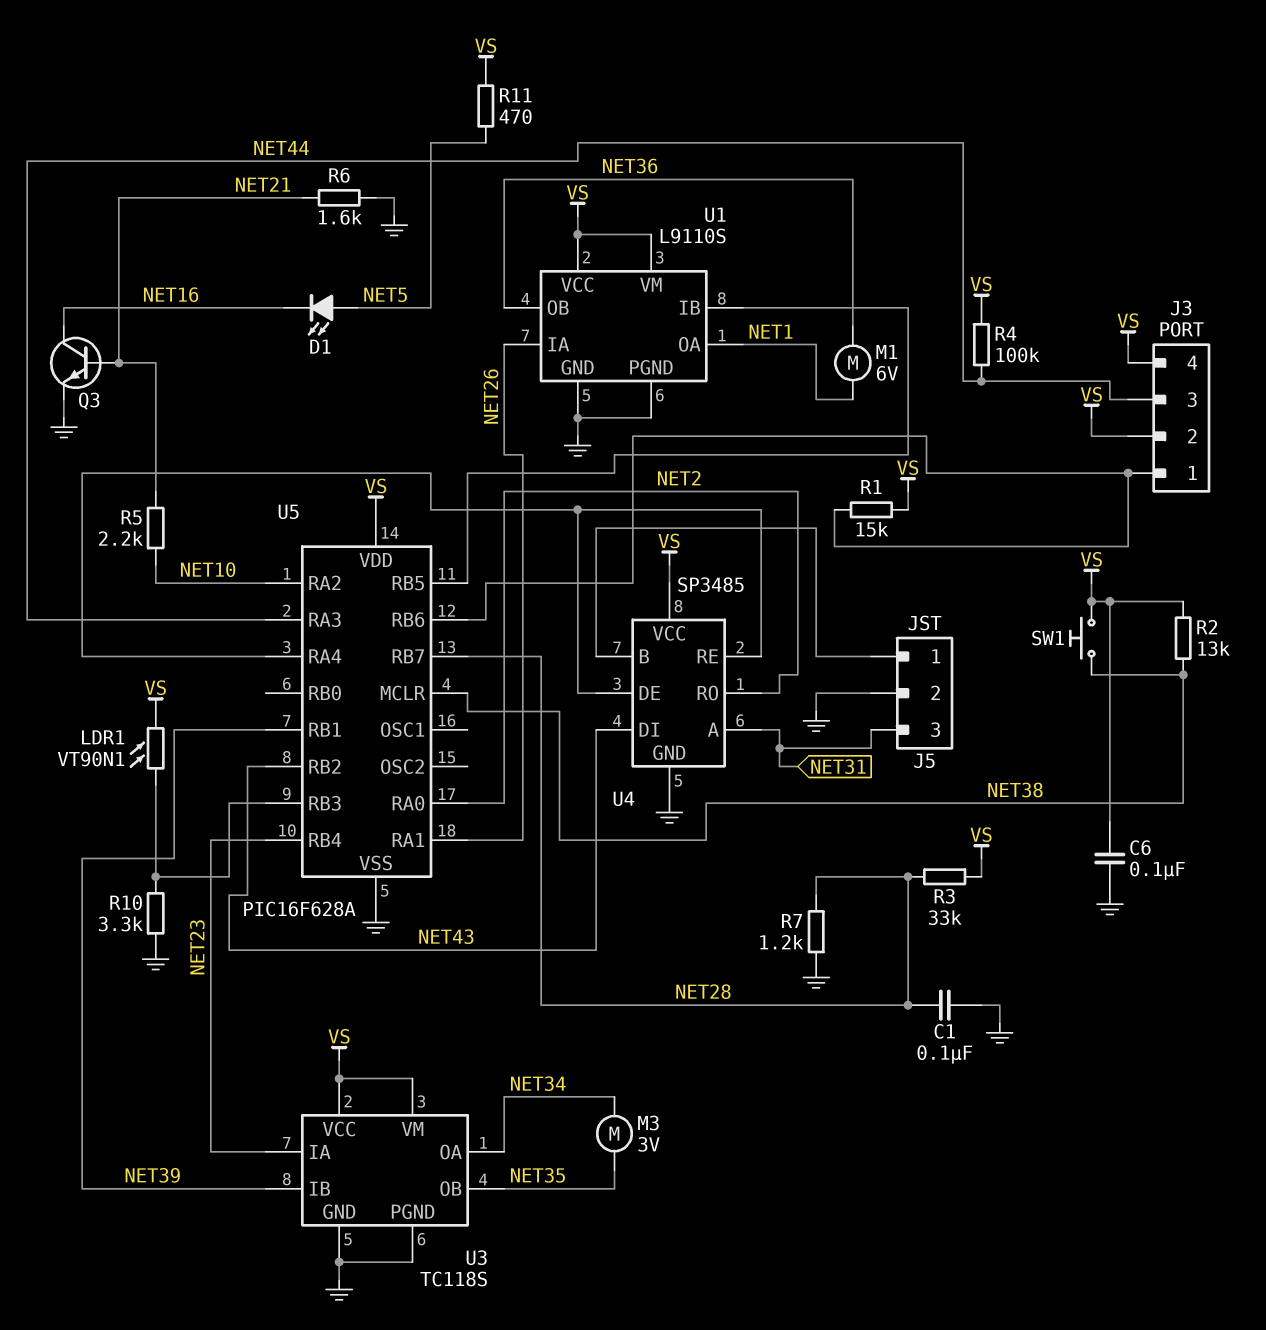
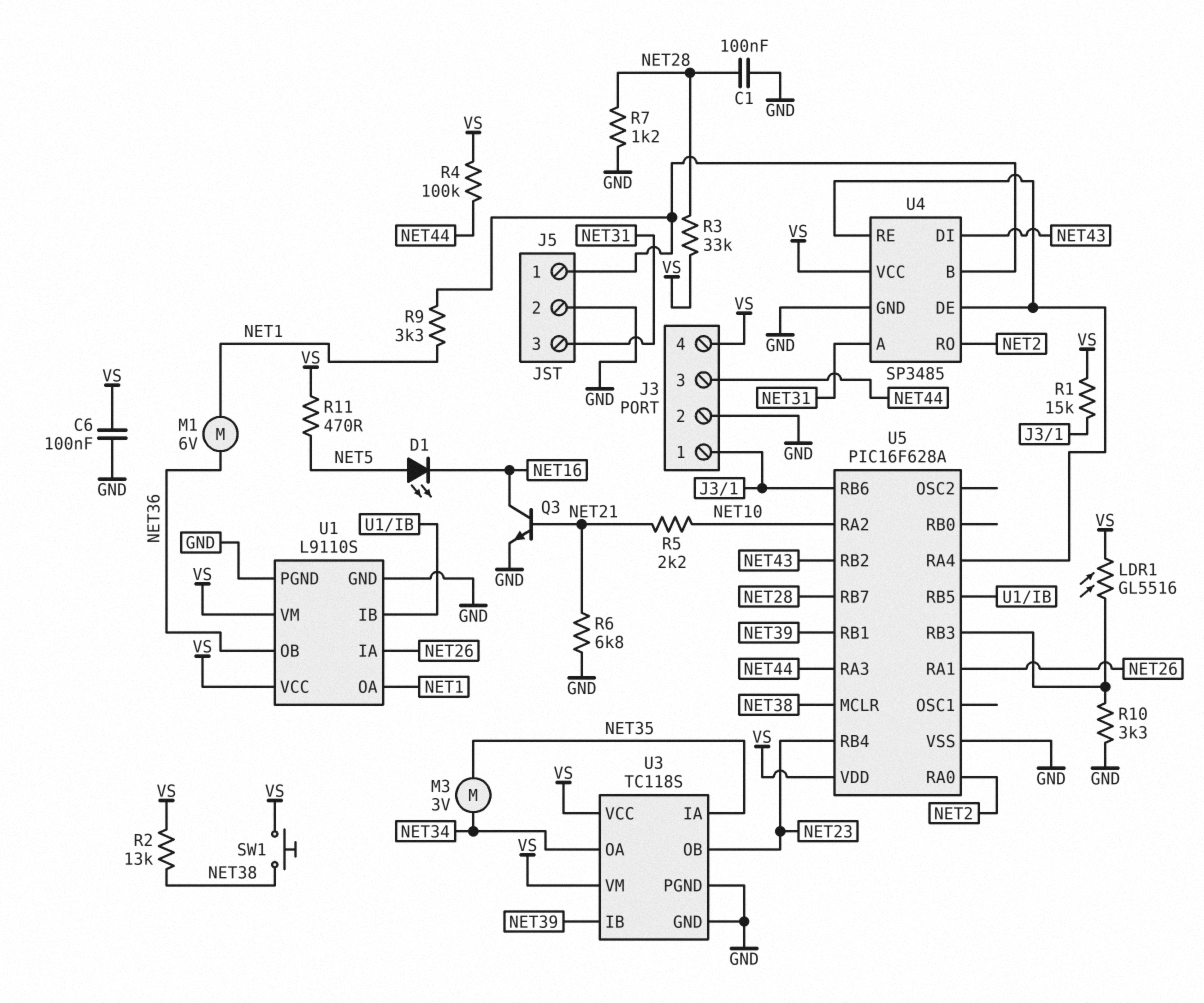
J3 pin 2: VS -> GND
LDR1: VT90N1 (U5/RB3, VS) -> GL5516 (U5/RB3, VS)
R6: 1.6k (GND, NET21) -> 6.8k (GND, NET21)
R9: none -> 3.3k (J5/1, NET1)
U3 pin IA: NET23 -> NET35
U3 pin OB: NET35 -> NET23

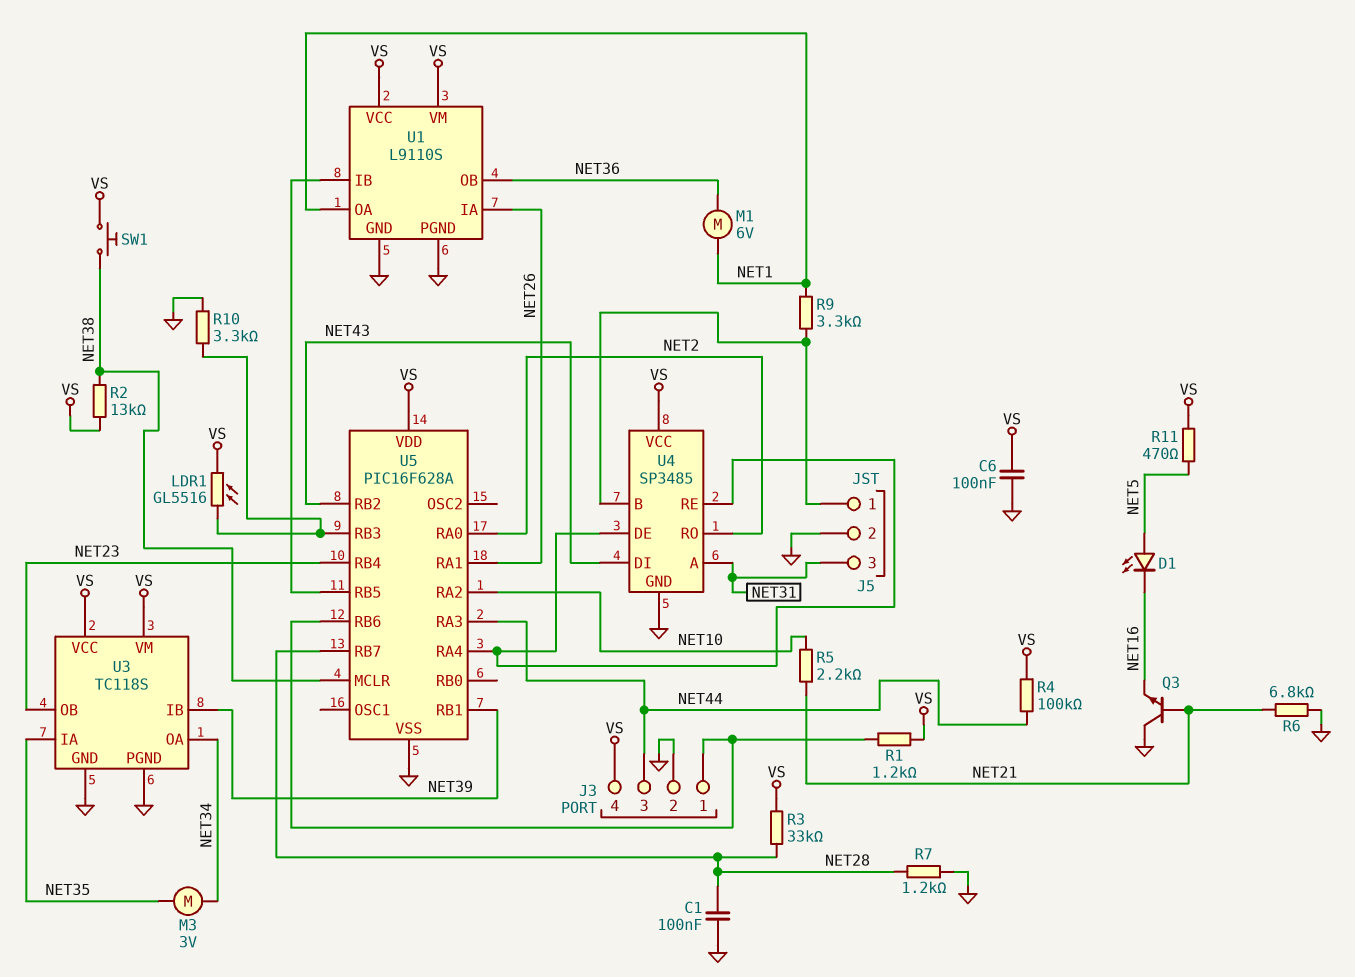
Q3: NPN (B NET21, C NET16, E GND) -> NPN (B NET21, C GND, E NET16)
R1: 15k (J3/1, VS) -> 1.2k (J3/1, VS)

